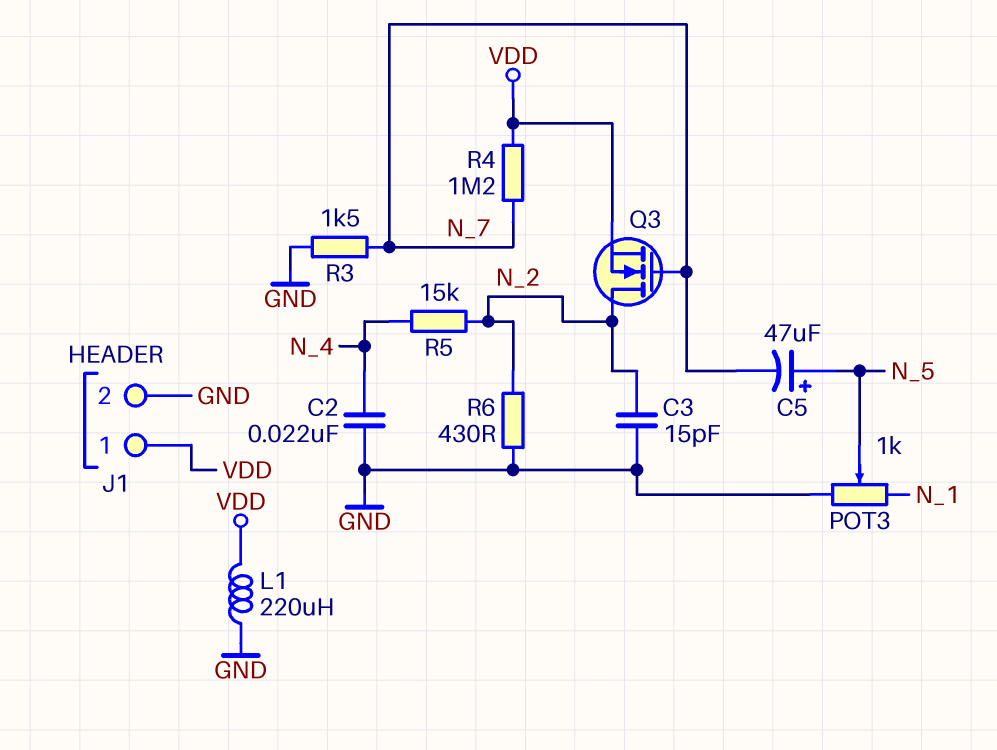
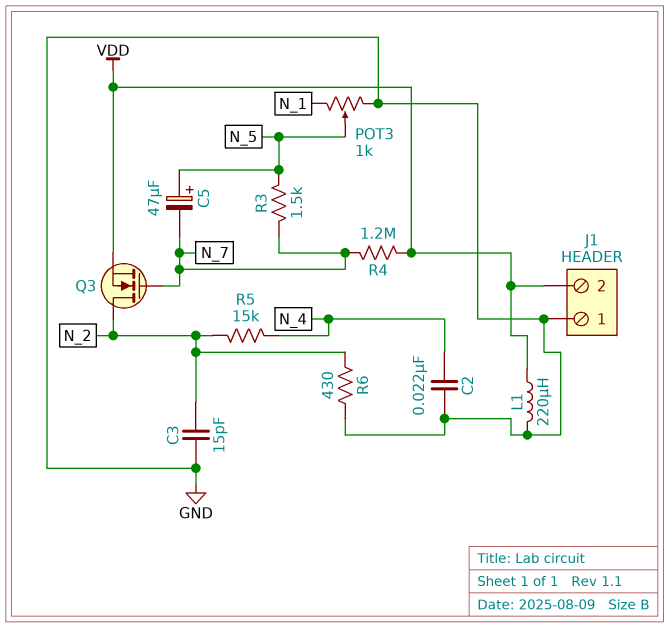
J1 pin 1: VDD -> GND
J1 pin 2: GND -> VDD
R3: 1.5k (GND, N_7) -> 1.5k (N_5, N_7)

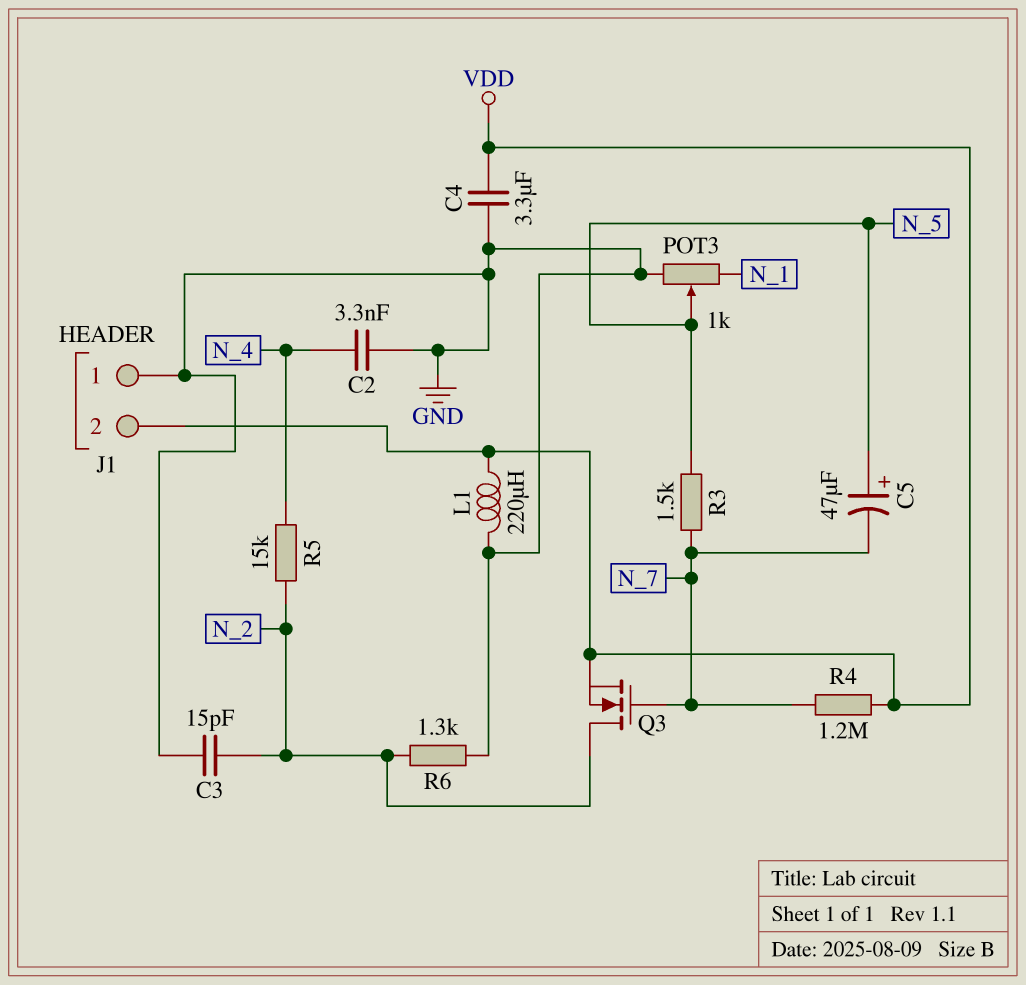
C2: 22nF (GND, N_4) -> 3.3nF (GND, N_4)
C4: none -> 3.3uF (GND, VDD)
R6: 430 (GND, N_2) -> 1.3k (GND, N_2)

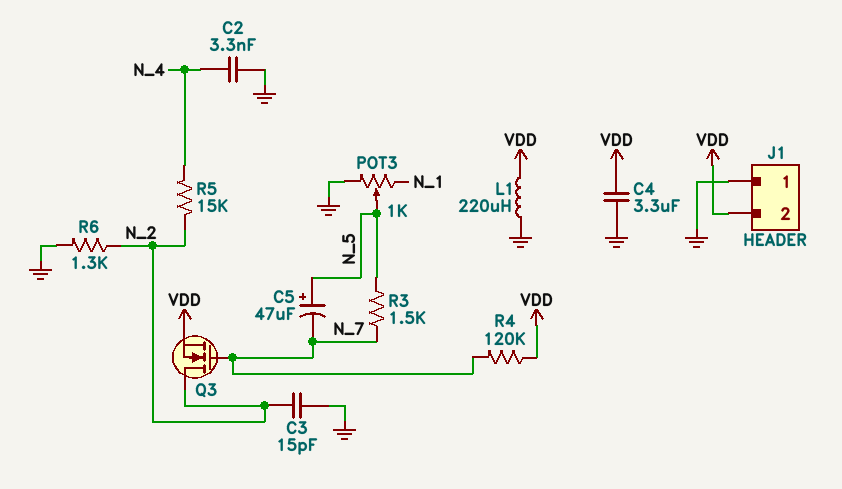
R4: 1.2M (N_7, VDD) -> 120k (N_7, VDD)

